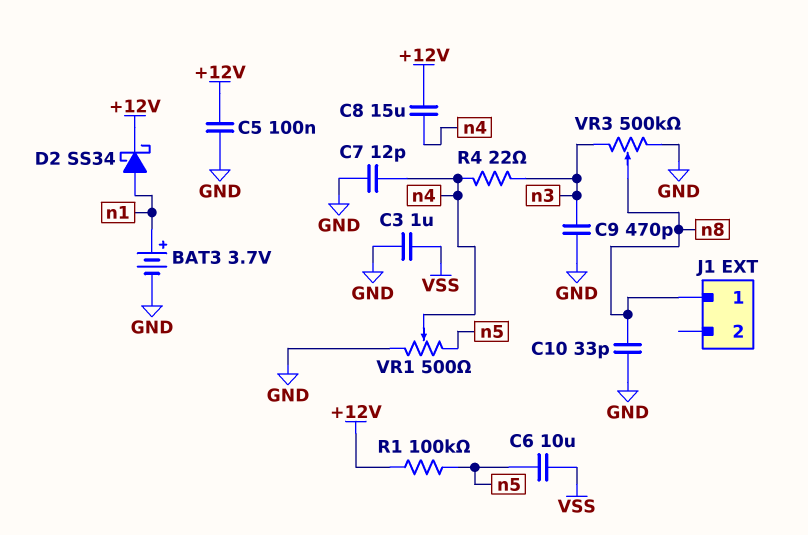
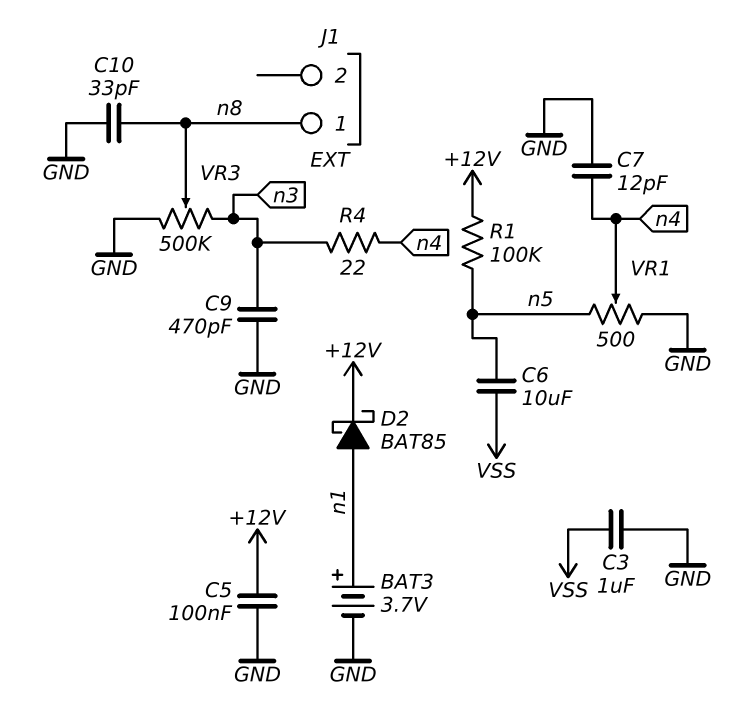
C8: 15uF (+12V, n4) -> none
D2: schottky SS34 (A n1, K +12V) -> schottky BAT85 (A n1, K +12V)

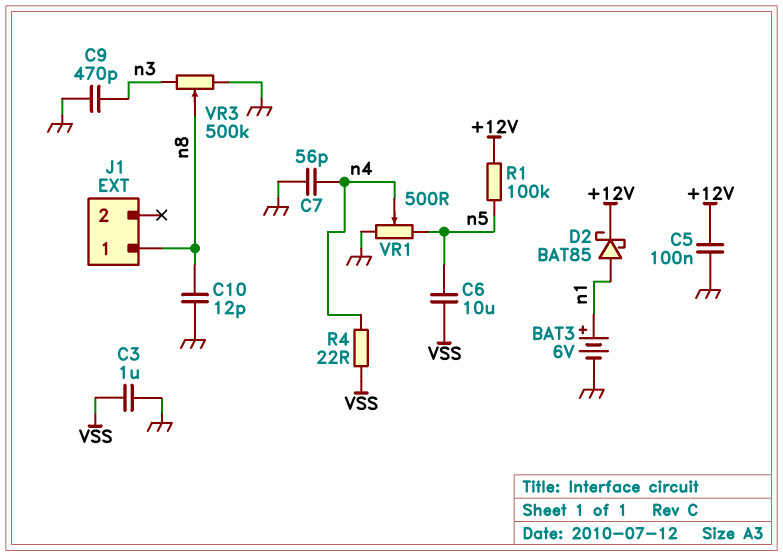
BAT3: 3.7V (plus n1, minus GND) -> 6V (plus n1, minus GND)
C7: 12pF (GND, n4) -> 56pF (GND, n4)
C10: 33pF (GND, n8) -> 12pF (GND, n8)
R4: 22 (n3, n4) -> 22 (VSS, n4)

